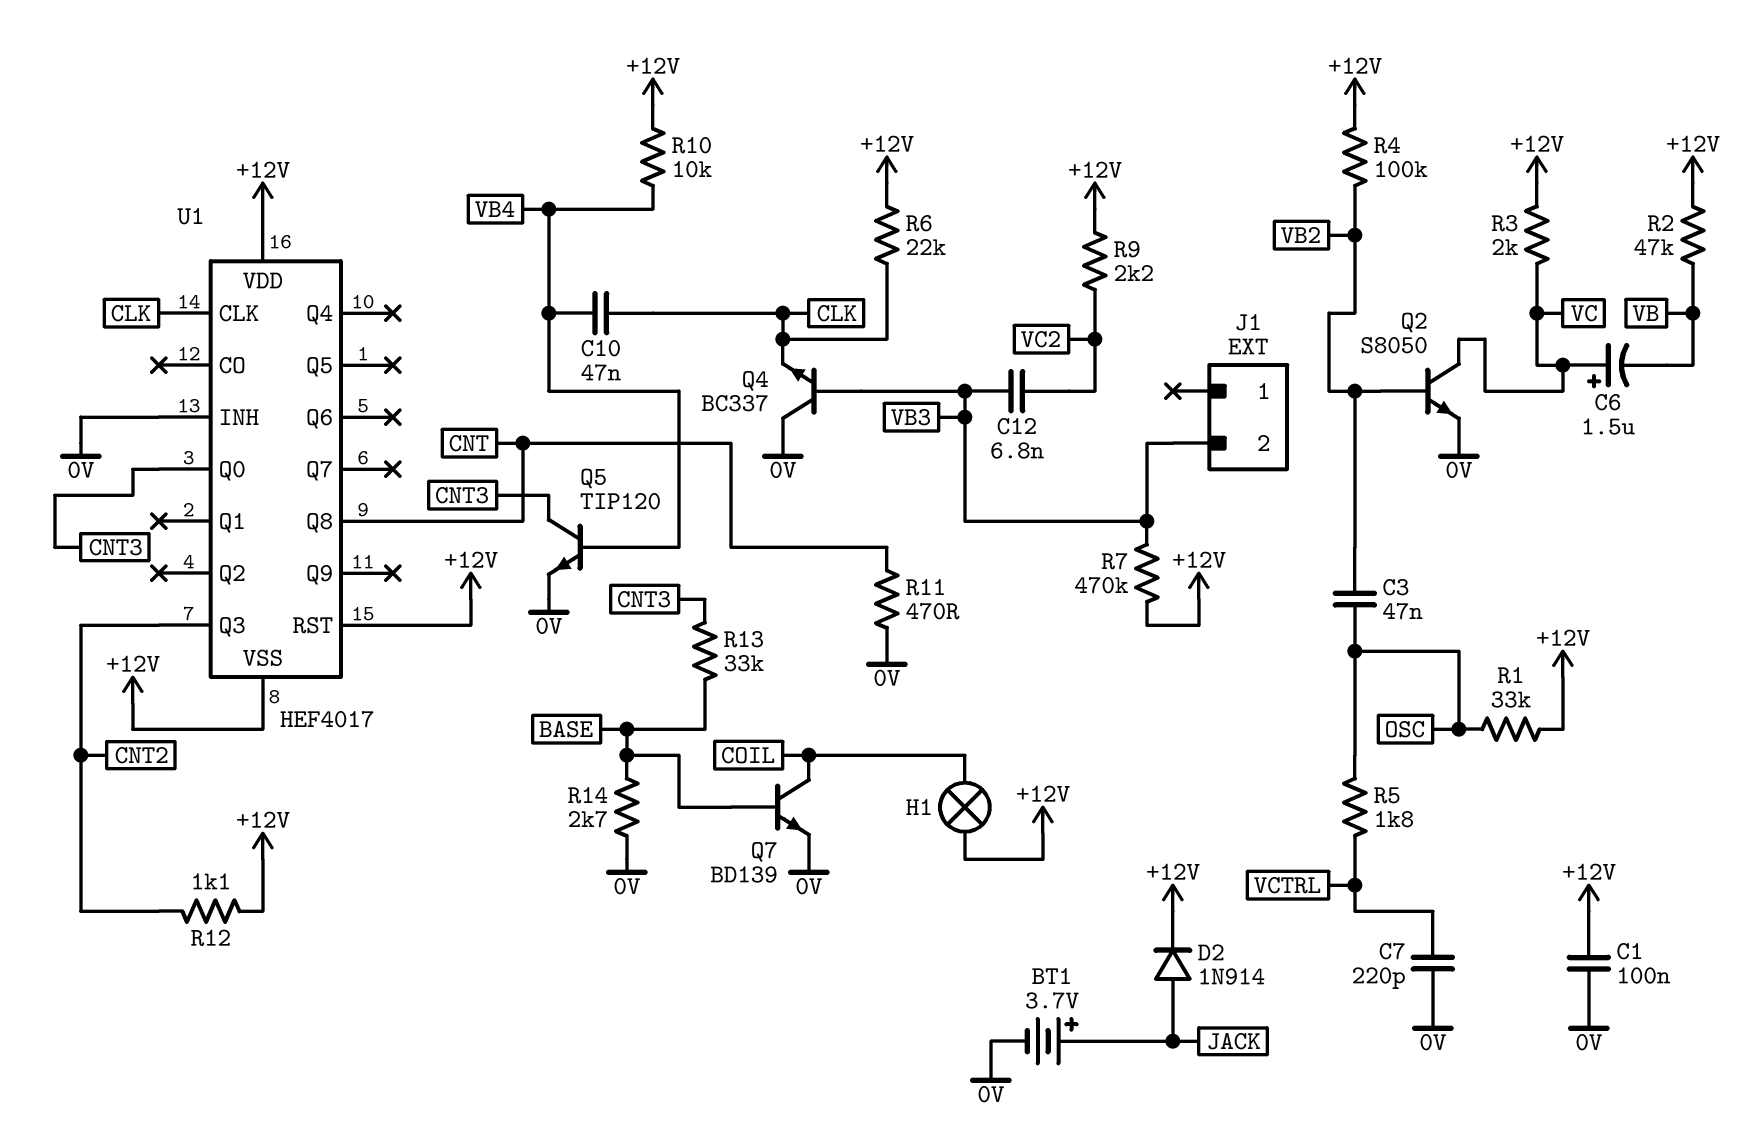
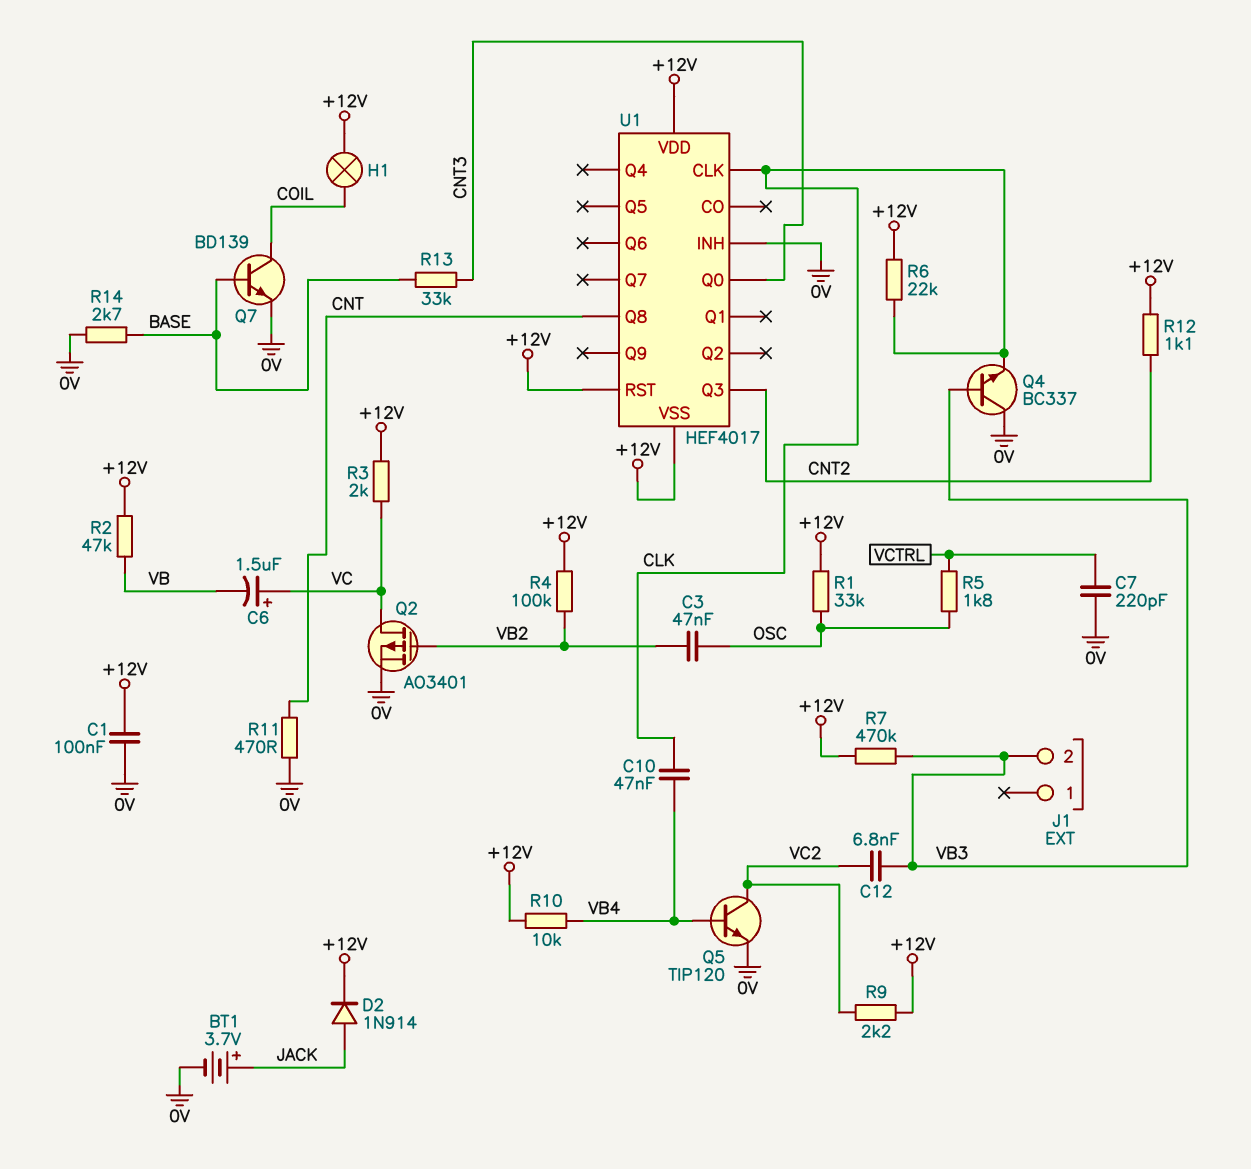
Q2: NPN S8050 (B VB2, C VC, E 0V) -> PMOS AO3401 (G VB2, D VC, S 0V)
Q5: NPN TIP120 (B VB4, C CNT3, E 0V) -> NPN TIP120 (B VB4, C VC2, E 0V)

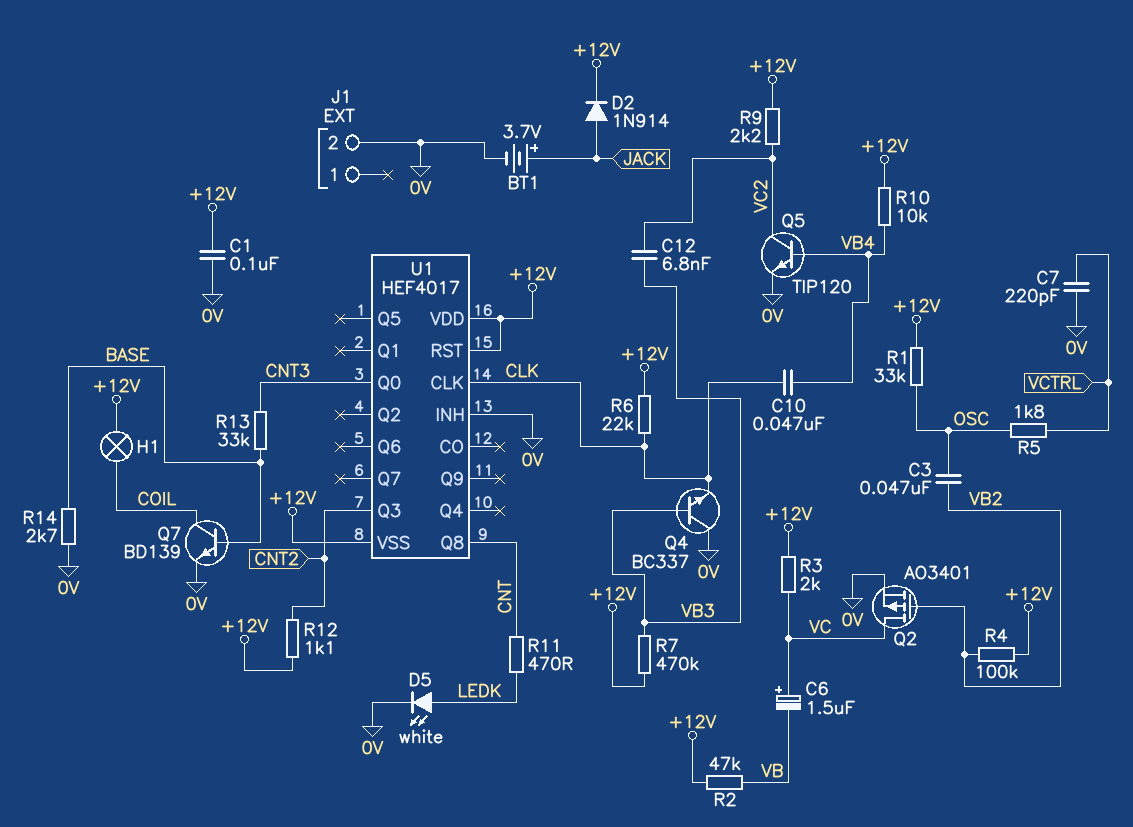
D5: none -> LED white (A LEDK, K 0V)
J1 pin 2: VB3 -> 0V
R11: 470 (0V, CNT) -> 470 (CNT, LEDK)

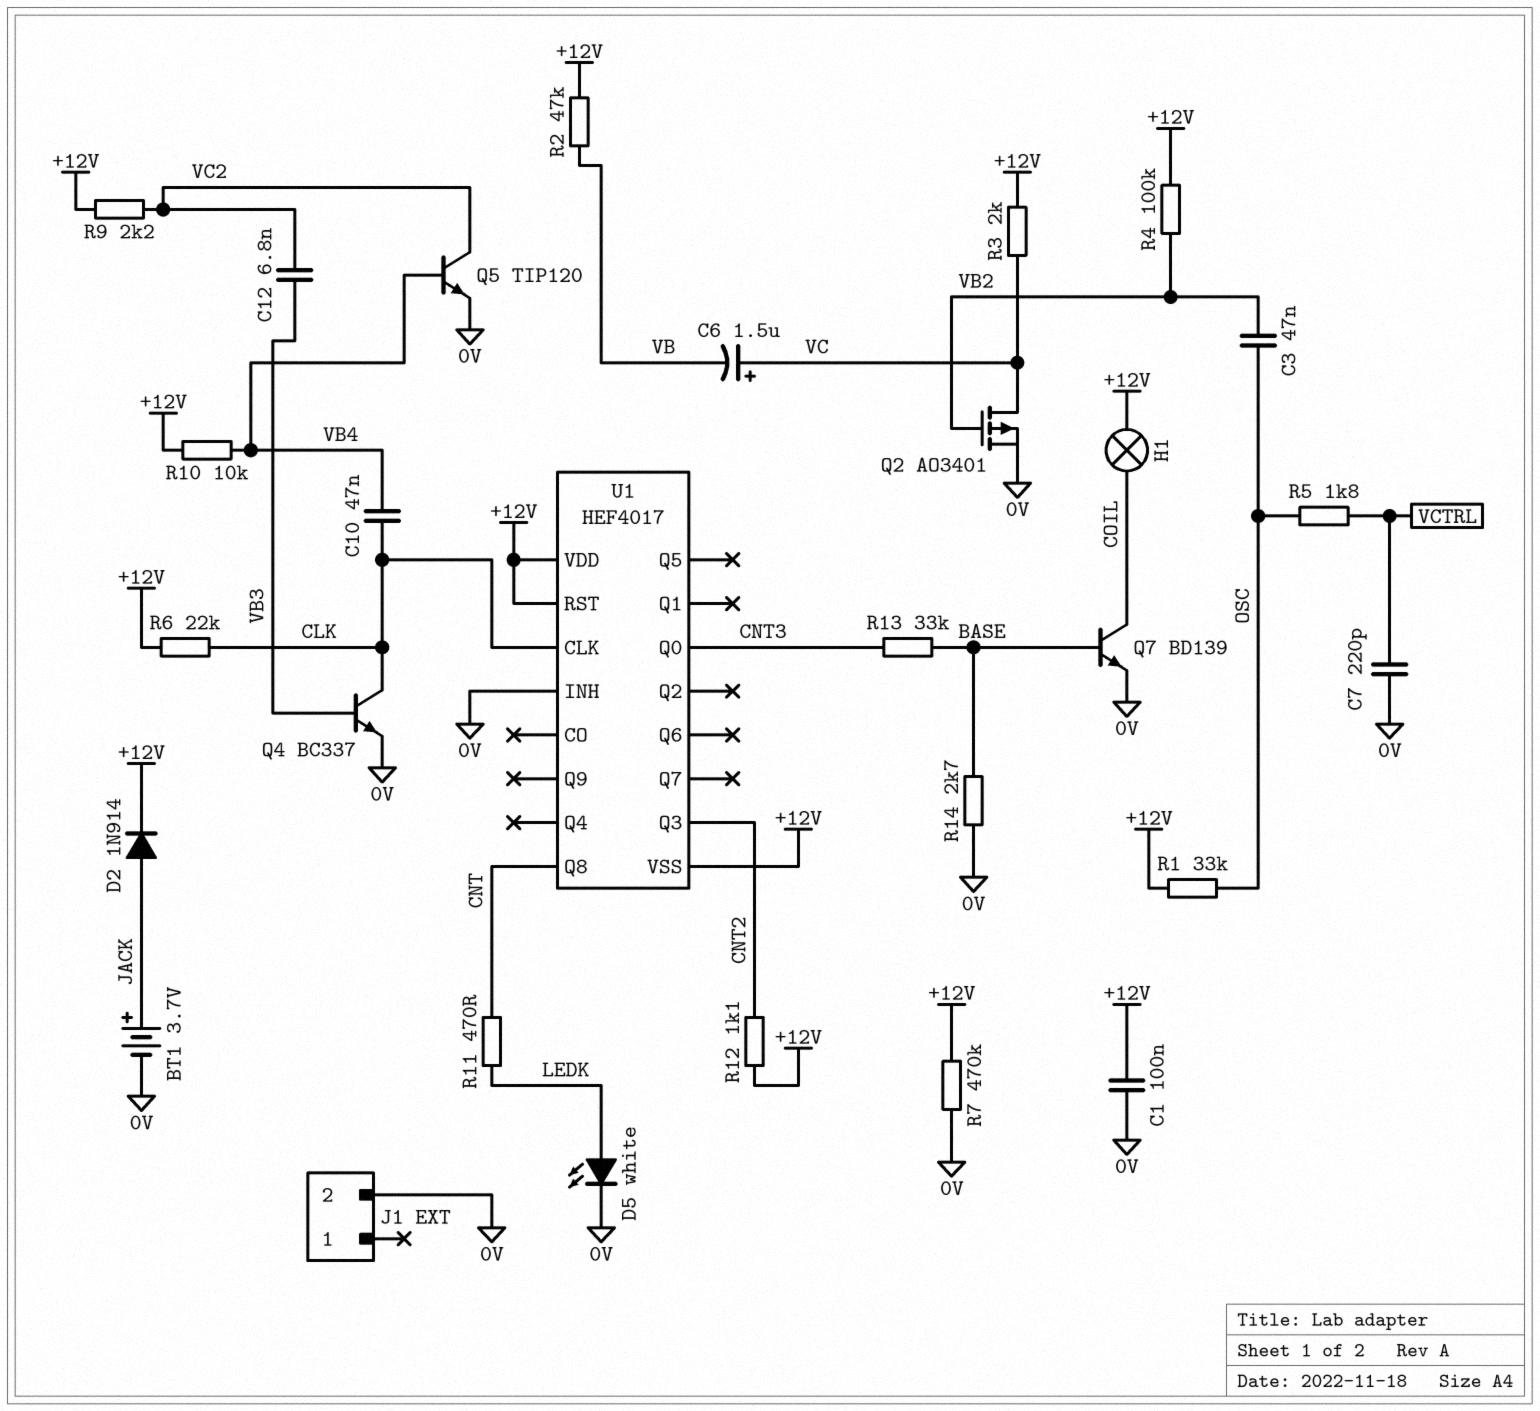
Q4: NPN BC337 (B VB3, C 0V, E CLK) -> NPN BC337 (B VB3, C CLK, E 0V)
R7: 470k (+12V, VB3) -> 470k (+12V, 0V)

